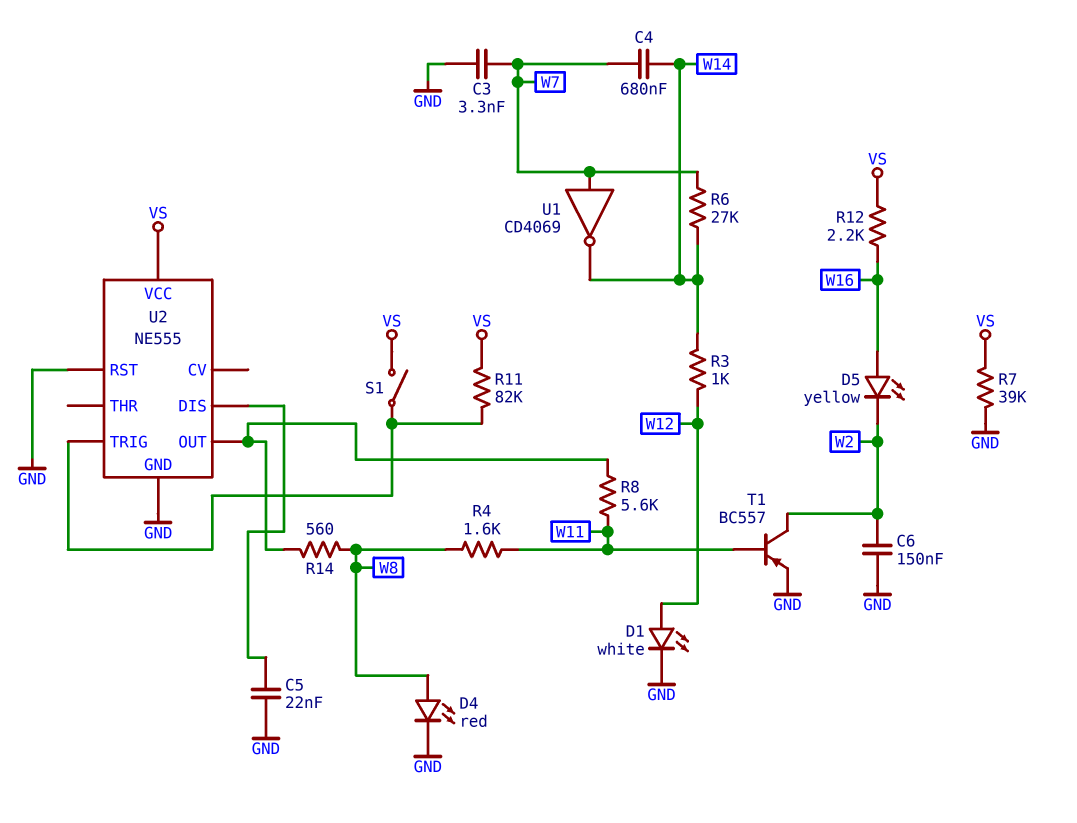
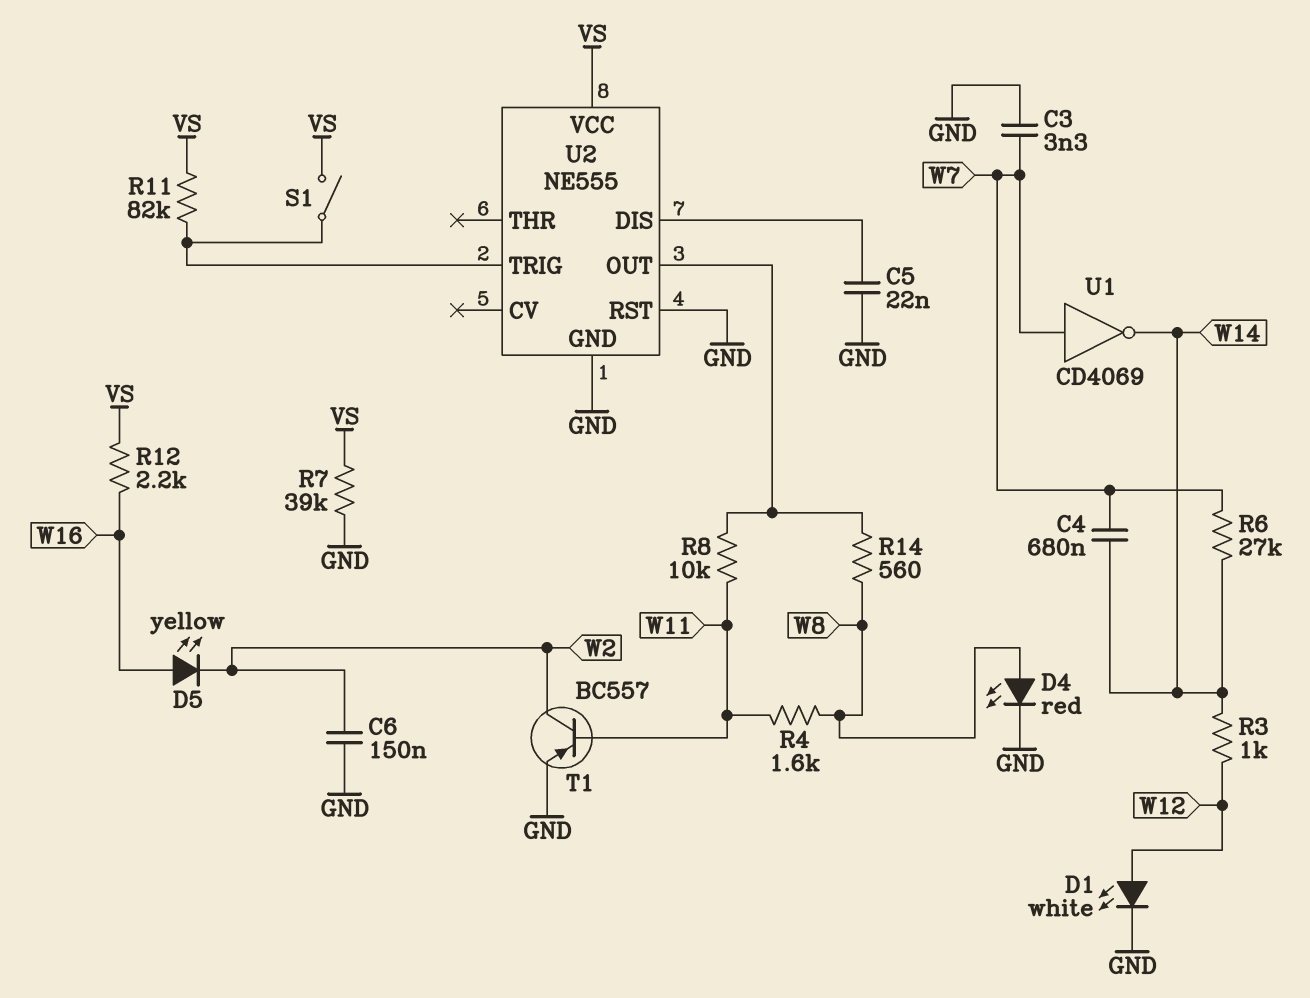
R8: 5.6k (U2/OUT, W11) -> 10k (U2/OUT, W11)

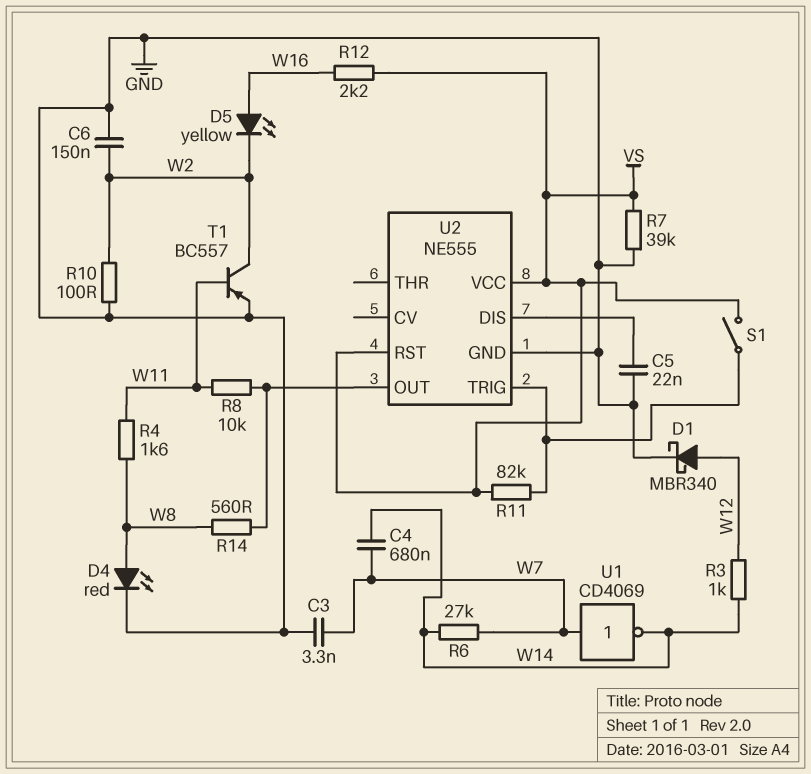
D1: LED white (A W12, K GND) -> schottky MBR340 (A W12, K GND)
R10: none -> 100 (GND, W2)
U2 pin RST: GND -> VS

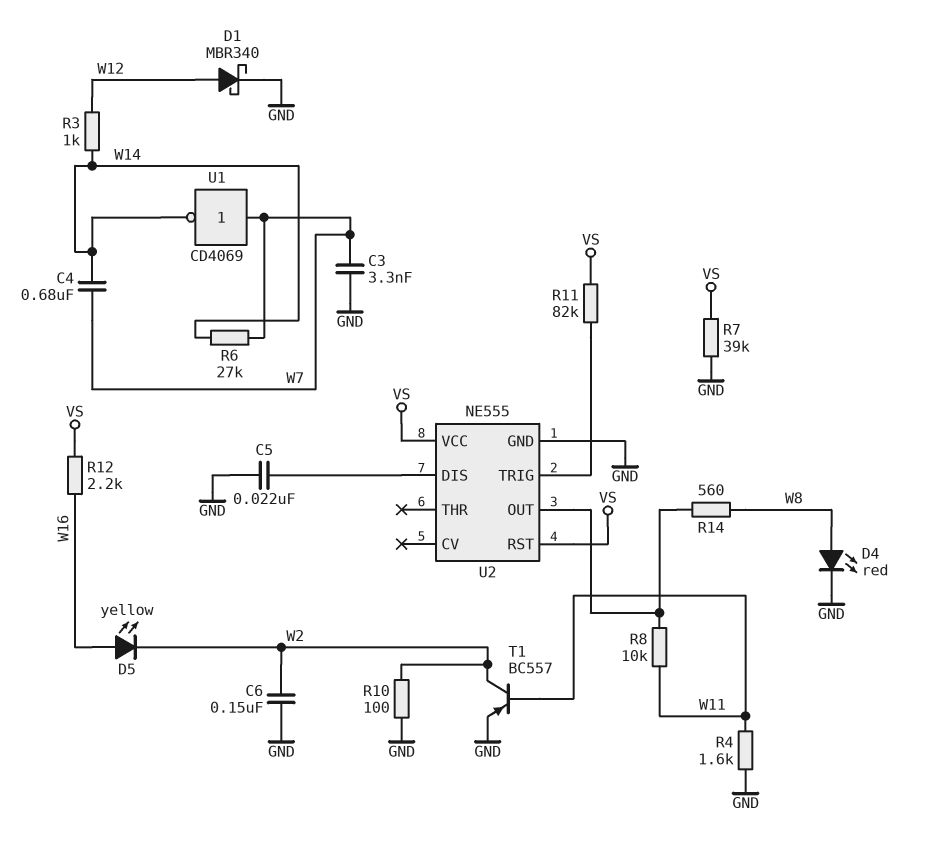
R4: 1.6k (W8, W11) -> 1.6k (GND, W11)
S1: switch (U2/TRIG, VS) -> none

